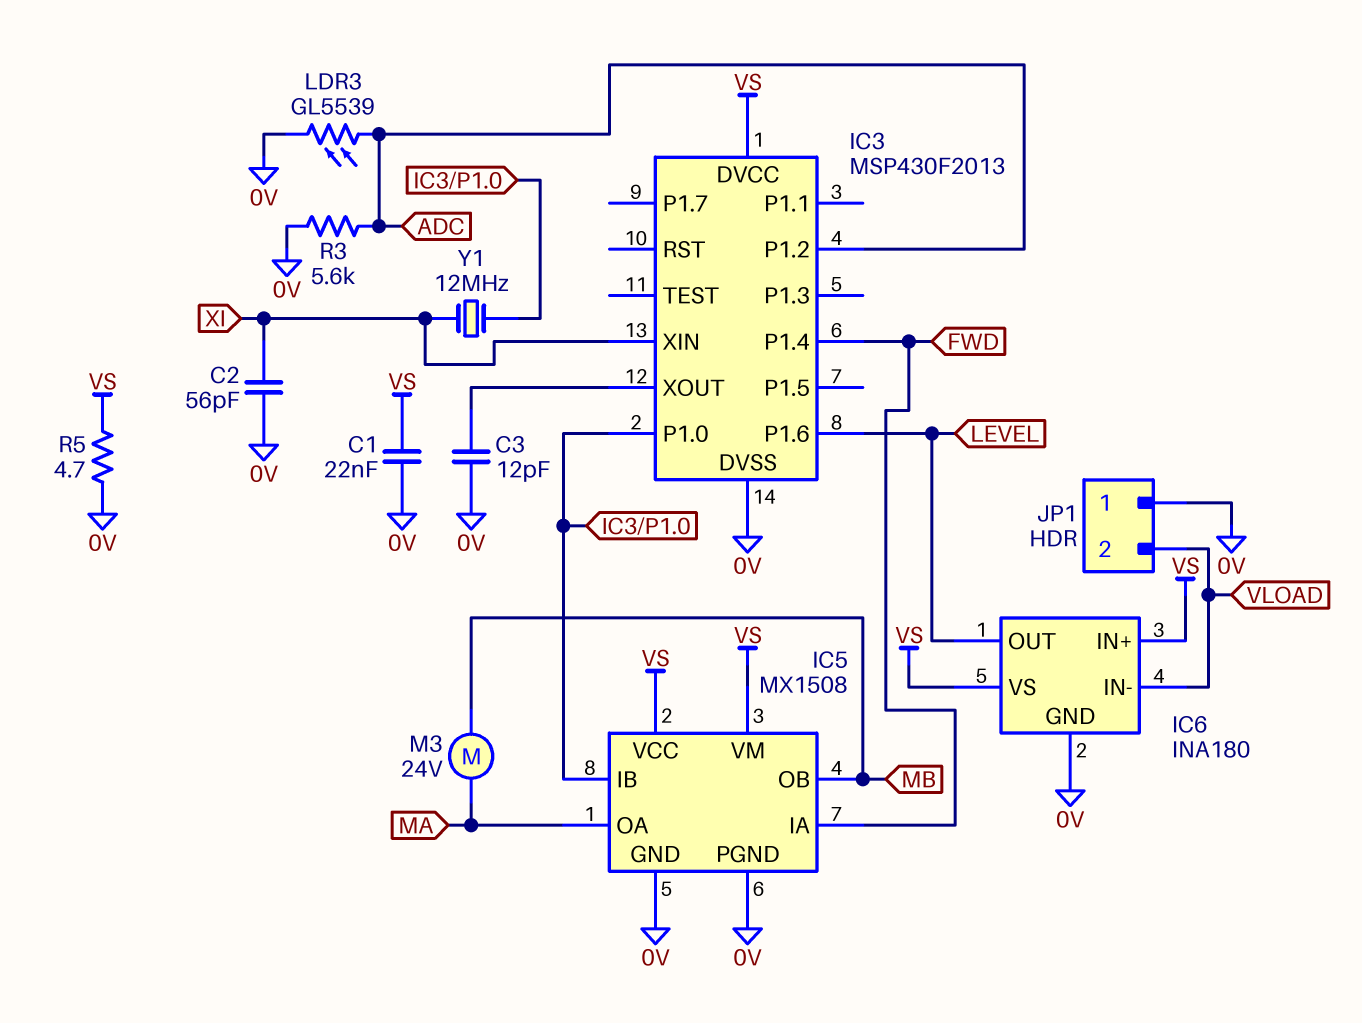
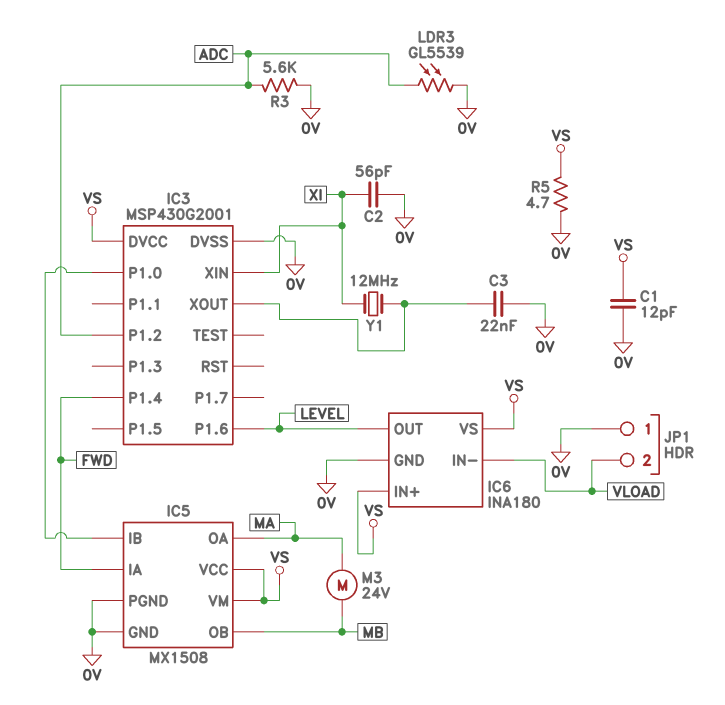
C1: 22nF (0V, VS) -> 12pF (0V, VS)
C3: 12pF (0V, IC3/XOUT) -> 22nF (0V, IC3/XOUT)
IC3: MSP430F2013 -> MSP430G2001
Y1: 12MHz (IC3/P1.0, XI) -> 12MHz (IC3/XOUT, XI)

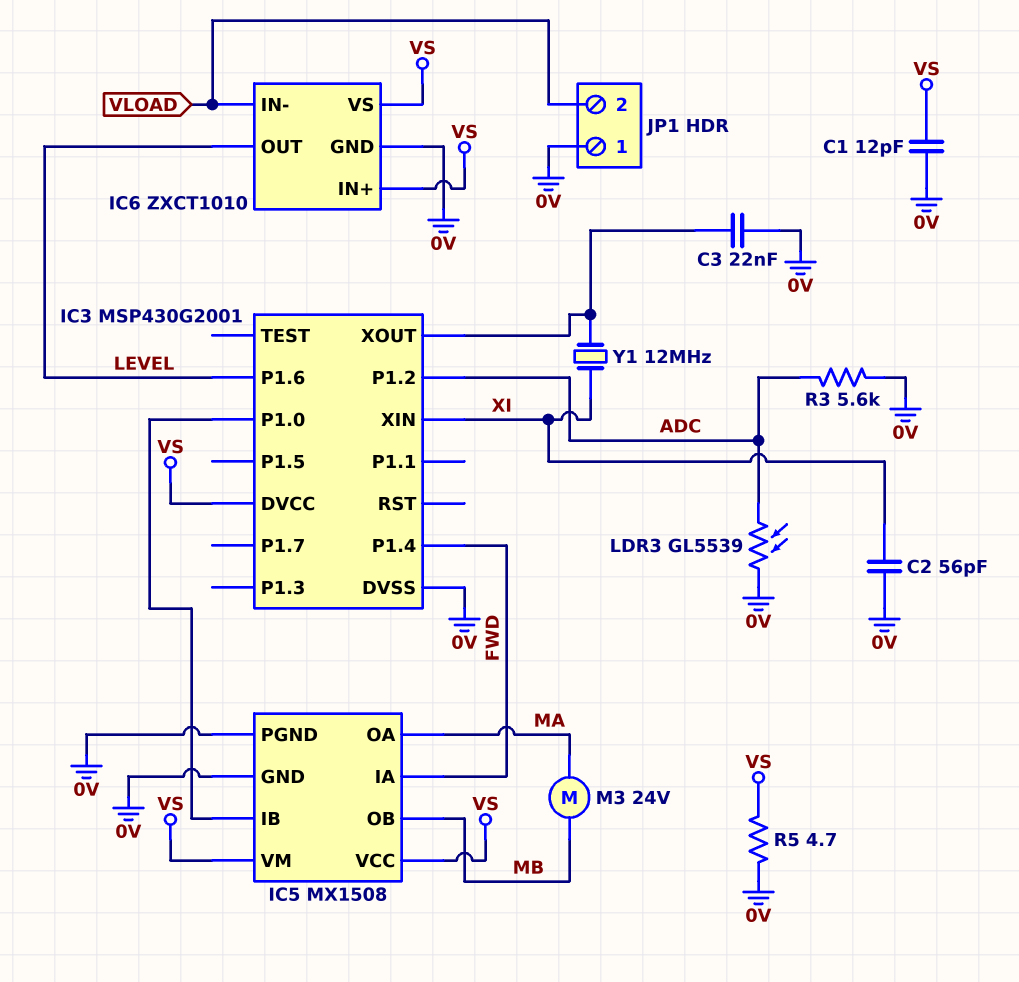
IC6: INA180 -> ZXCT1010

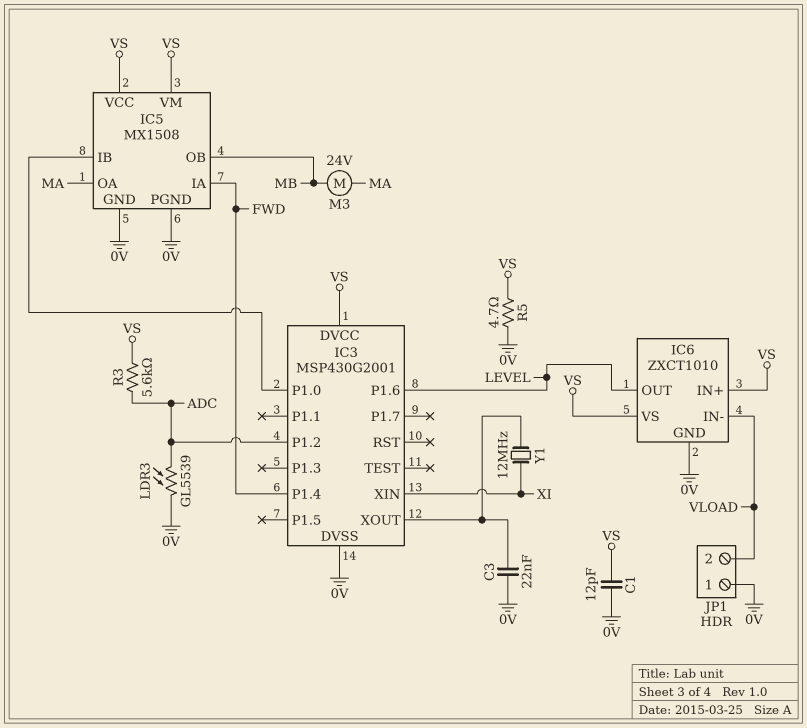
C2: 56pF (0V, XI) -> none
R3: 5.6k (0V, ADC) -> 5.6k (ADC, VS)

